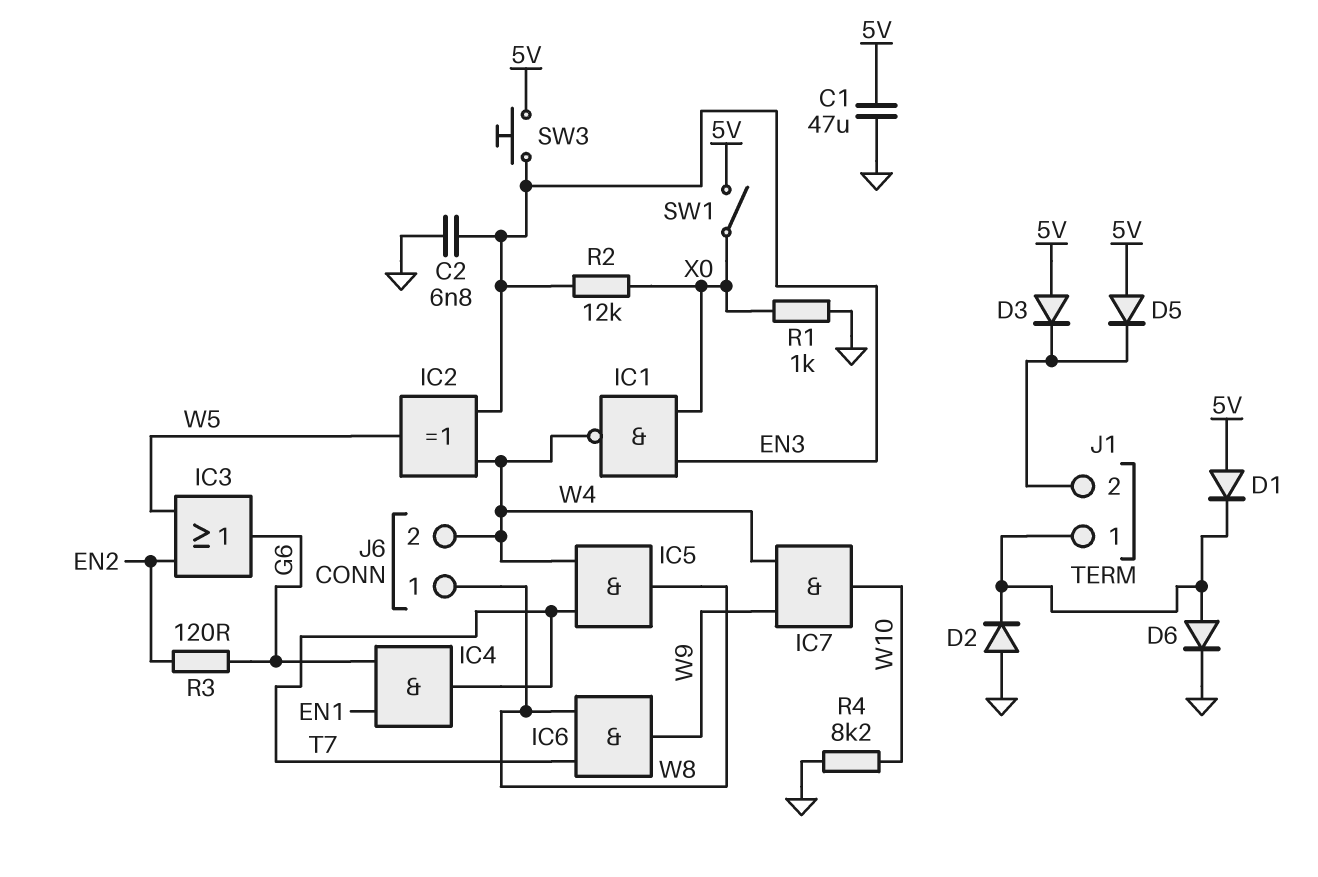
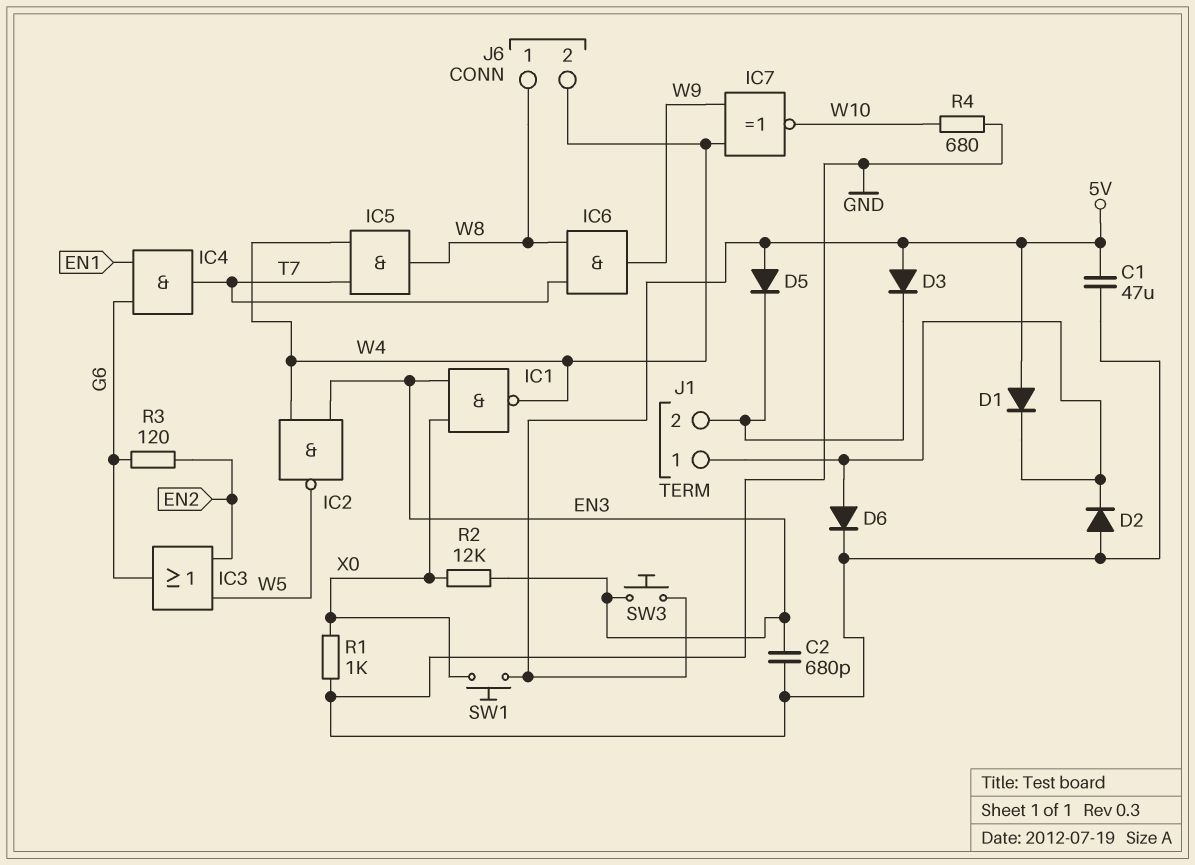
C2: 6.8nF (EN3, GND) -> 680pF (EN3, GND)
IC2: XOR (in EN3, in W4, out W5) -> NAND (in EN3, in W4, out W5)
IC7: AND (in W4, in W9, out W10) -> XNOR (in W4, in W9, out W10)
R4: 8.2k (GND, W10) -> 680 (GND, W10)
SW1: switch (5V, X0) -> button (5V, X0)

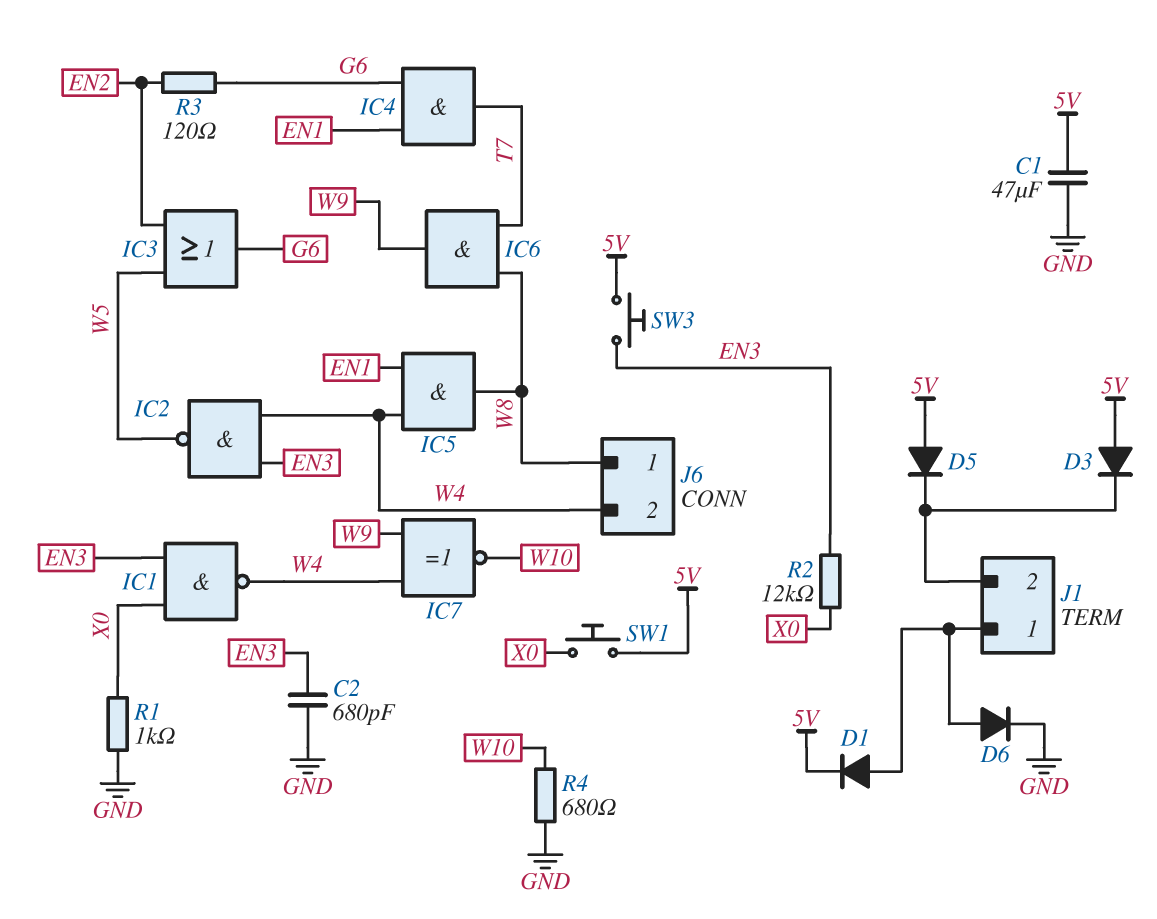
D1: diode (A 5V, K J1/1) -> diode (A J1/1, K 5V)
D2: diode (A GND, K J1/1) -> none
IC5: AND (in T7, in W4, out W8) -> AND (in EN1, in W4, out W8)

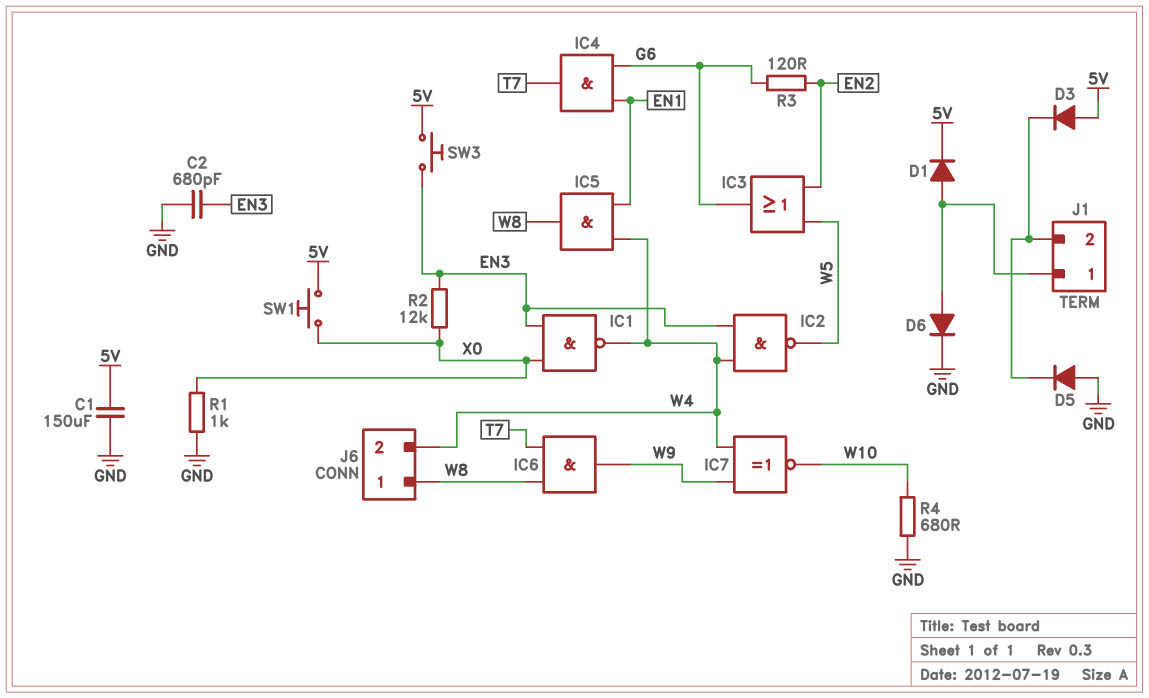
C1: 47uF (5V, GND) -> 150uF (5V, GND)
D5: diode (A 5V, K J1/2) -> diode (A GND, K J1/2)

